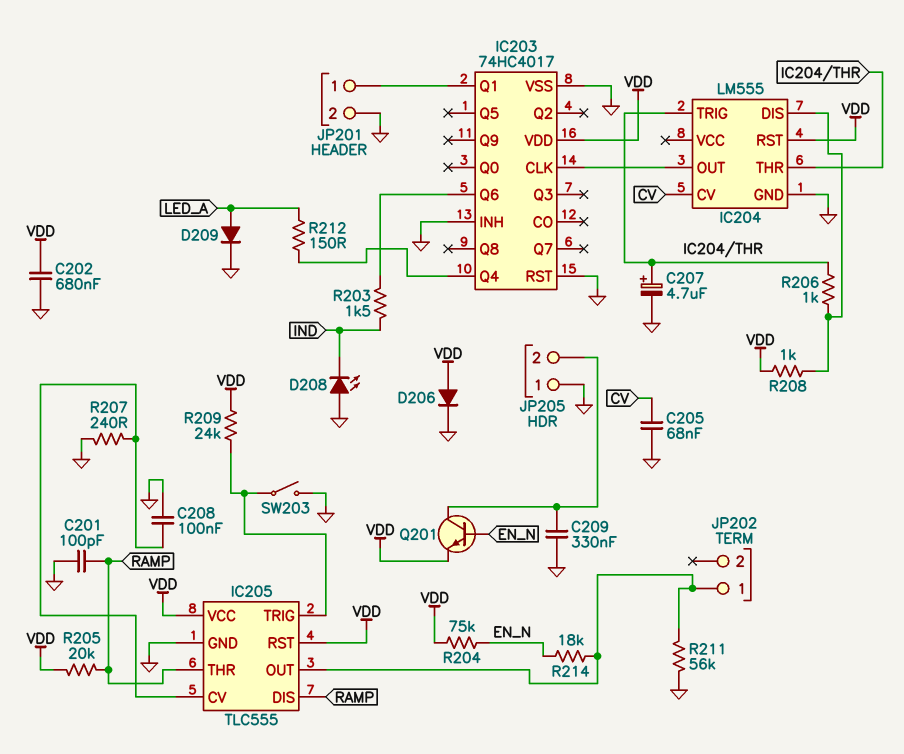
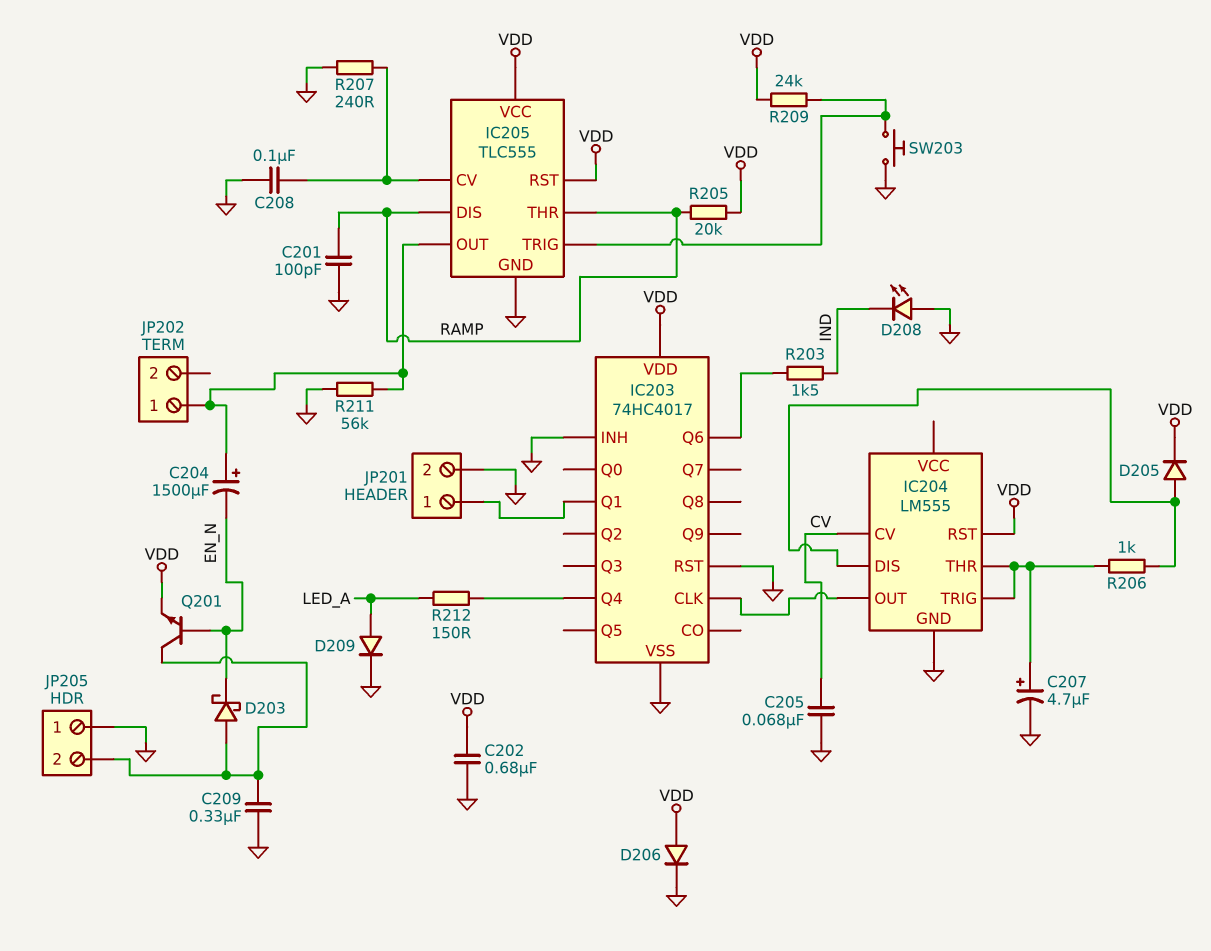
C204: none -> 1500uF (plus IC205/OUT, minus EN_N)
D203: none -> schottky (A JP205/2, K EN_N)
D205: none -> diode (A IC204/DIS, K VDD)
R204: 75k (EN_N, VDD) -> none
R208: 1k (IC204/DIS, VDD) -> none
R214: 18k (EN_N, IC205/OUT) -> none
SW203: switch (GND, IC205/TRIG) -> button (GND, IC205/TRIG)

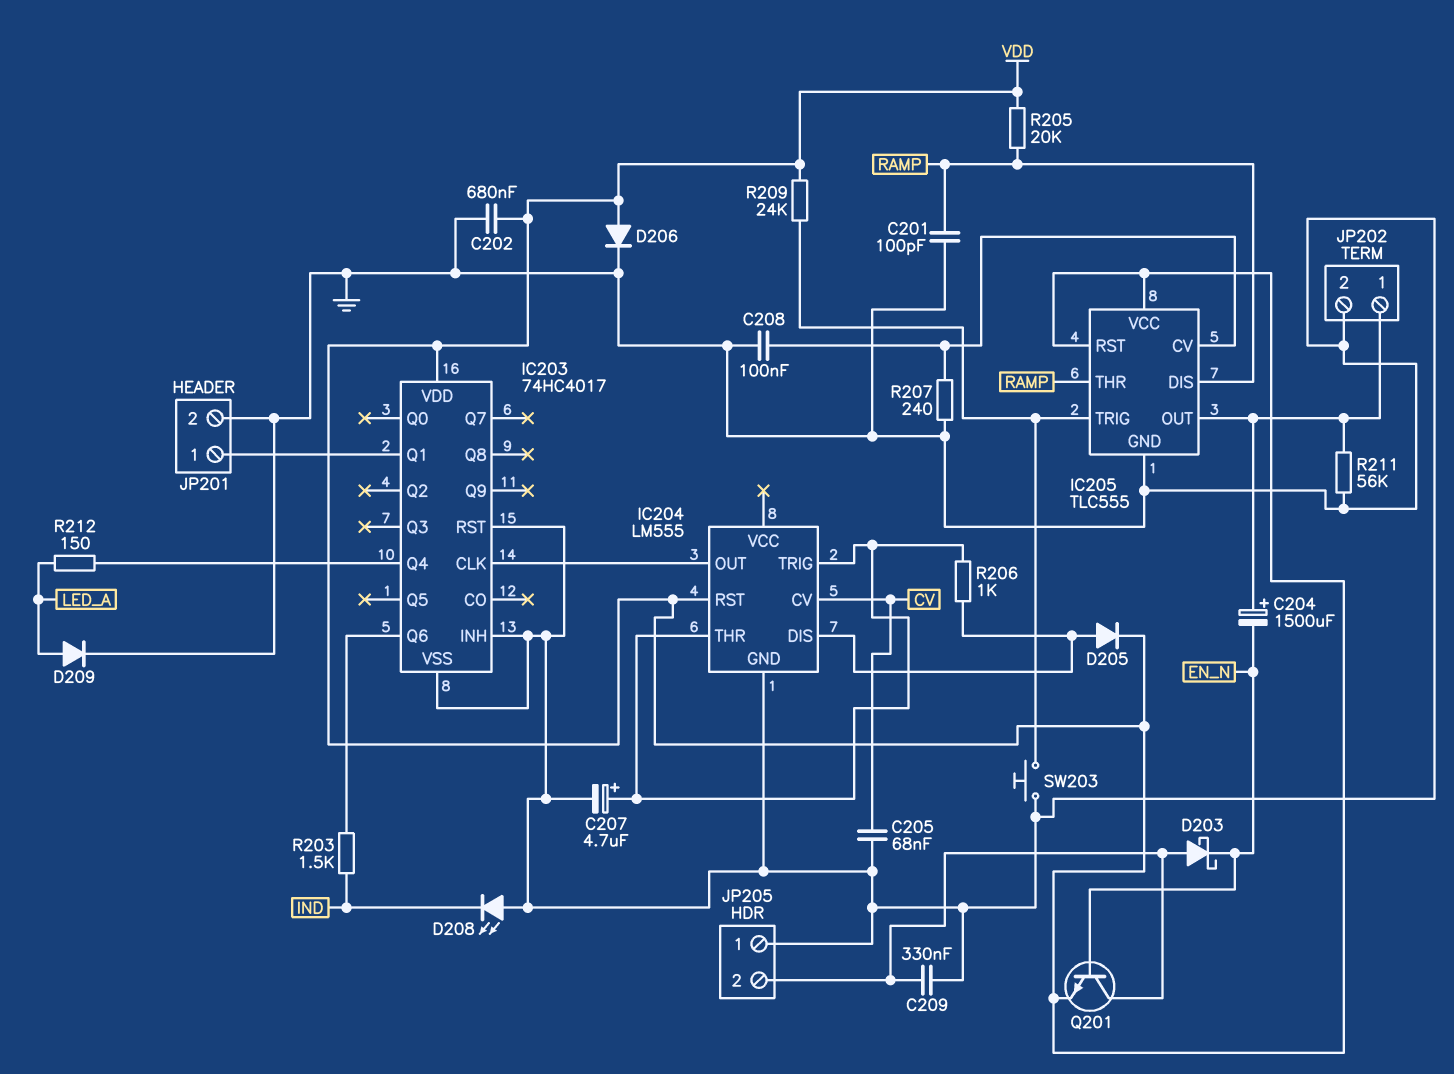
JP202 pin 2: none -> GND

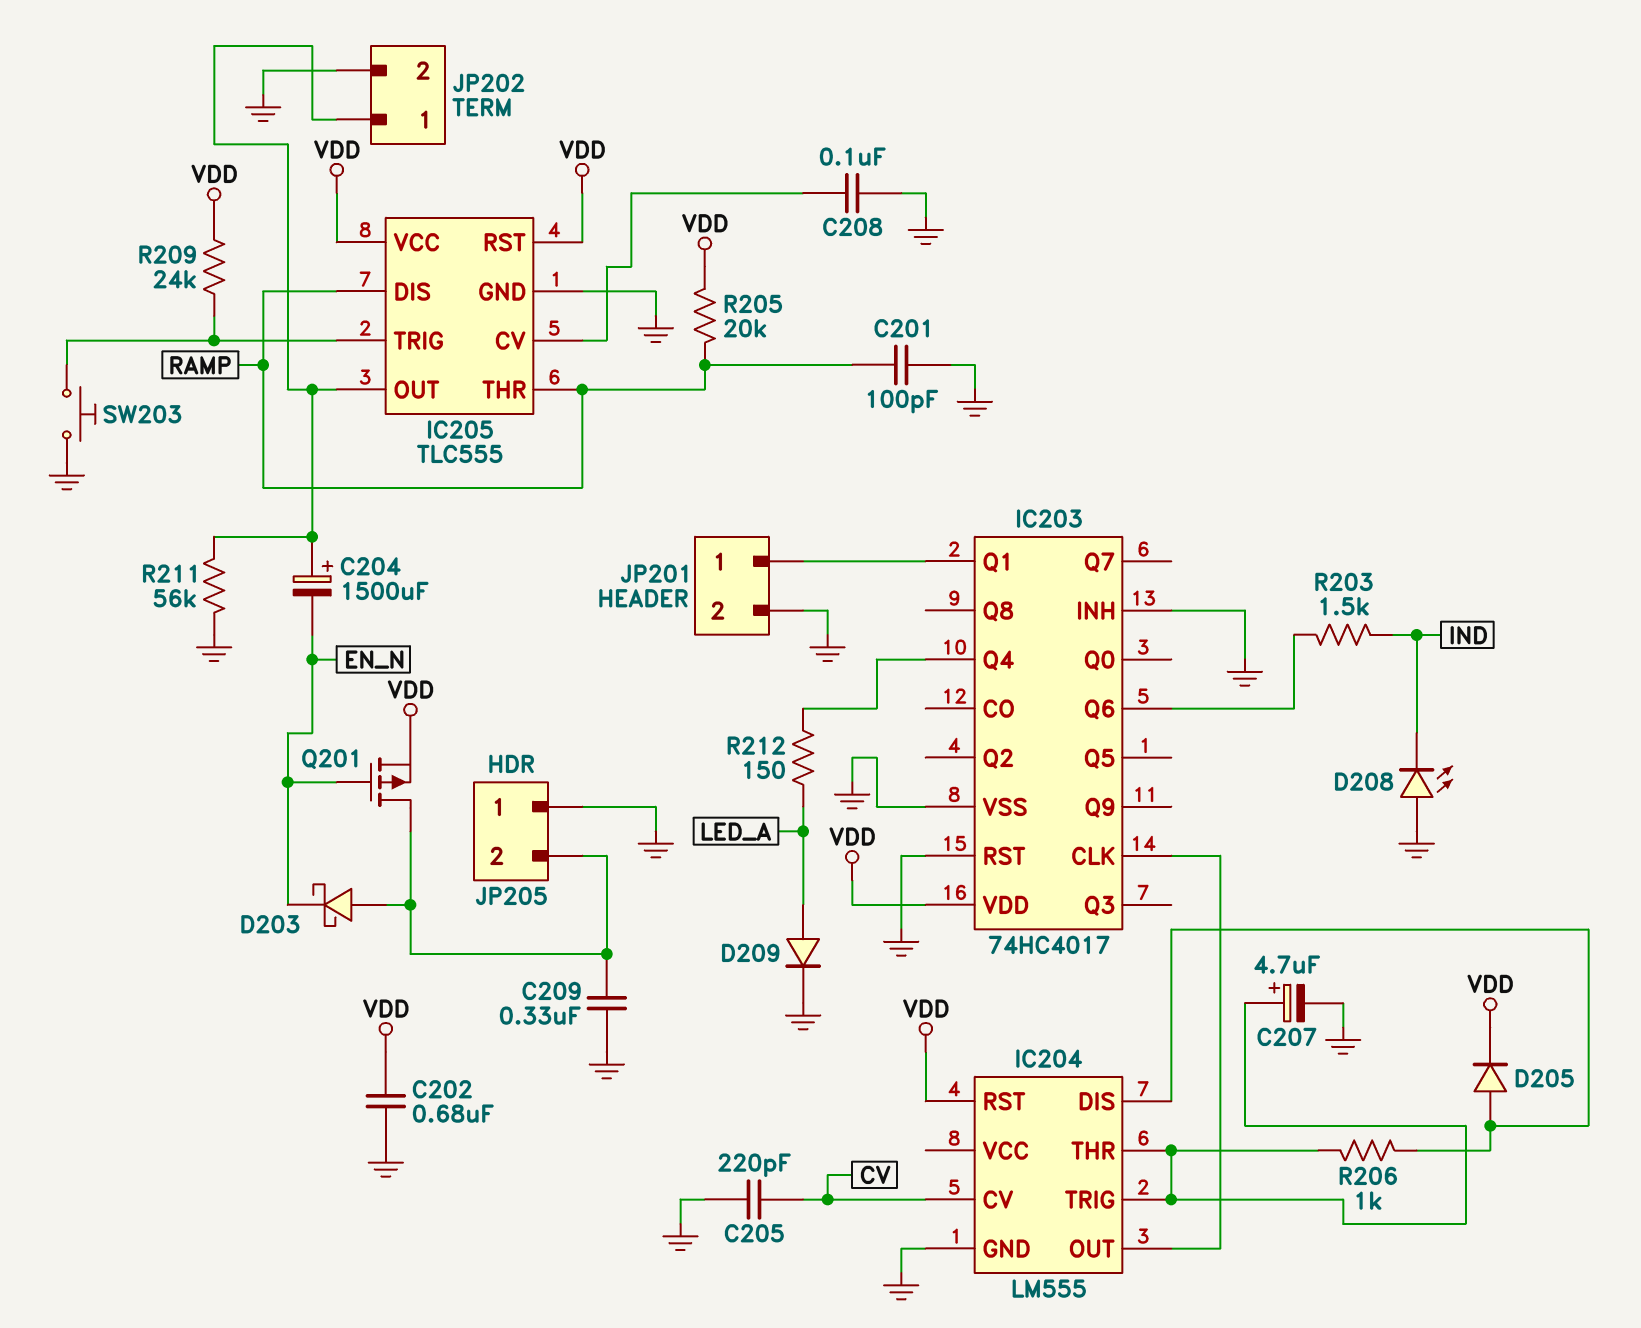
C205: 68nF (CV, GND) -> 220pF (CV, GND)
D206: diode (A VDD, K GND) -> none
Q201: NPN (B EN_N, C JP205/2, E VDD) -> PMOS (G EN_N, D JP205/2, S VDD)
R207: 240 (GND, IC205/CV) -> none

